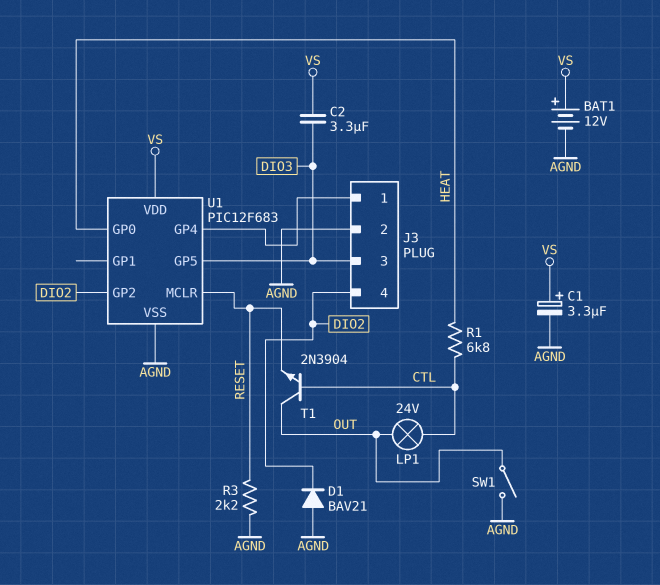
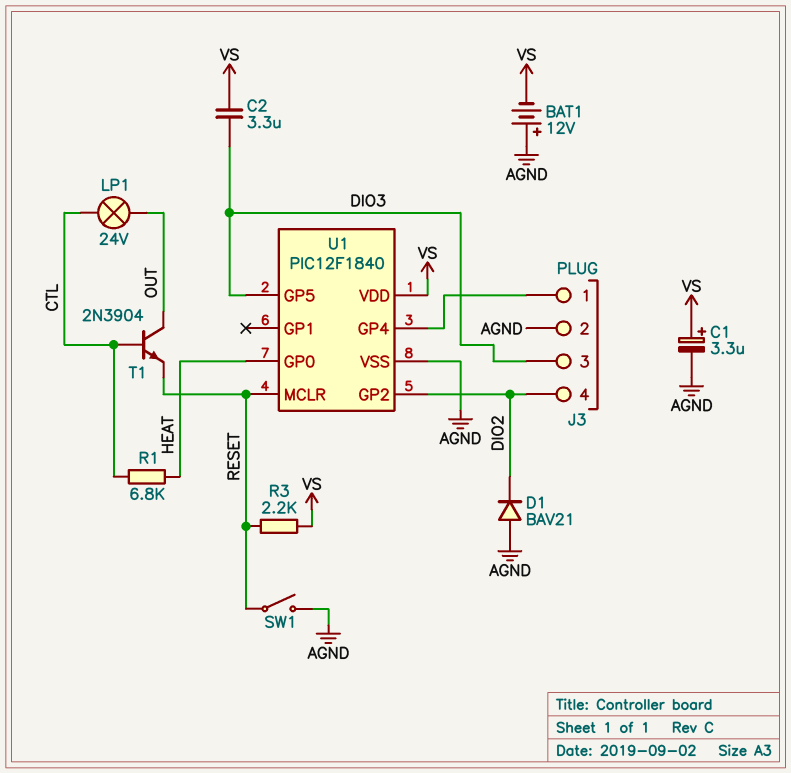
BAT1: 12V (plus VS, minus AGND) -> 12V (plus AGND, minus VS)
R3: 2.2k (AGND, RESET) -> 2.2k (RESET, VS)
SW1: switch (AGND, OUT) -> switch (AGND, RESET)
U1: PIC12F683 -> PIC12F1840

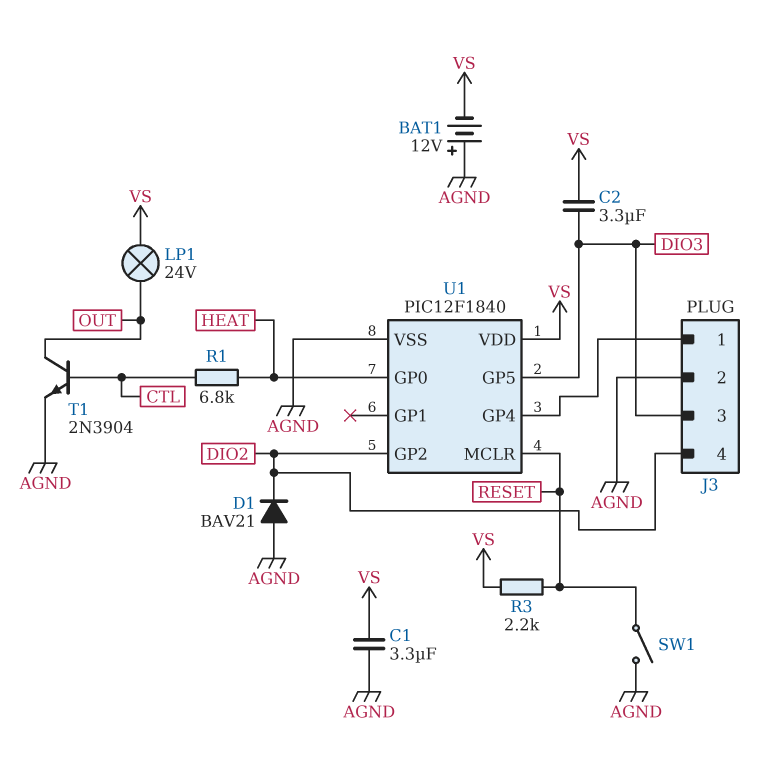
C1: 3.3uF (plus VS, minus AGND) -> 3.3uF (AGND, VS)
LP1: lamp 24V (CTL, OUT) -> lamp 24V (OUT, VS)
T1: NPN 2N3904 (B CTL, C OUT, E RESET) -> NPN 2N3904 (B CTL, C OUT, E AGND)

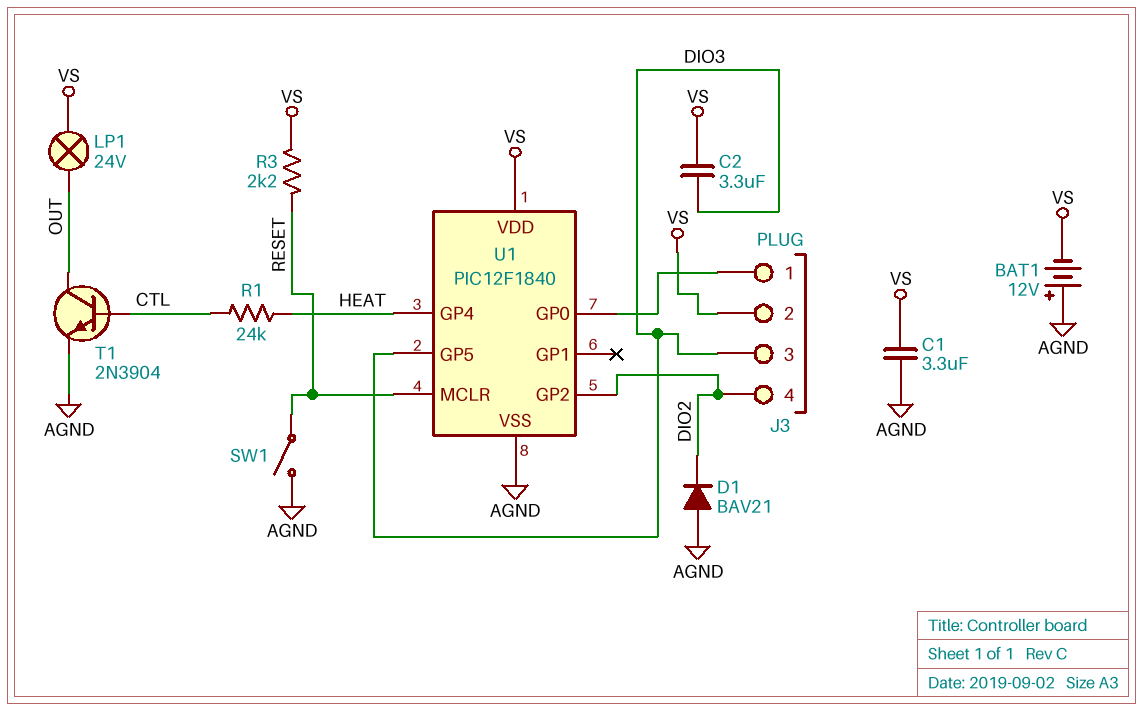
J3 pin 2: AGND -> VS
R1: 6.8k (CTL, HEAT) -> 24k (CTL, HEAT)
U1 pin GP0: HEAT -> J3/1
U1 pin GP4: J3/1 -> HEAT

